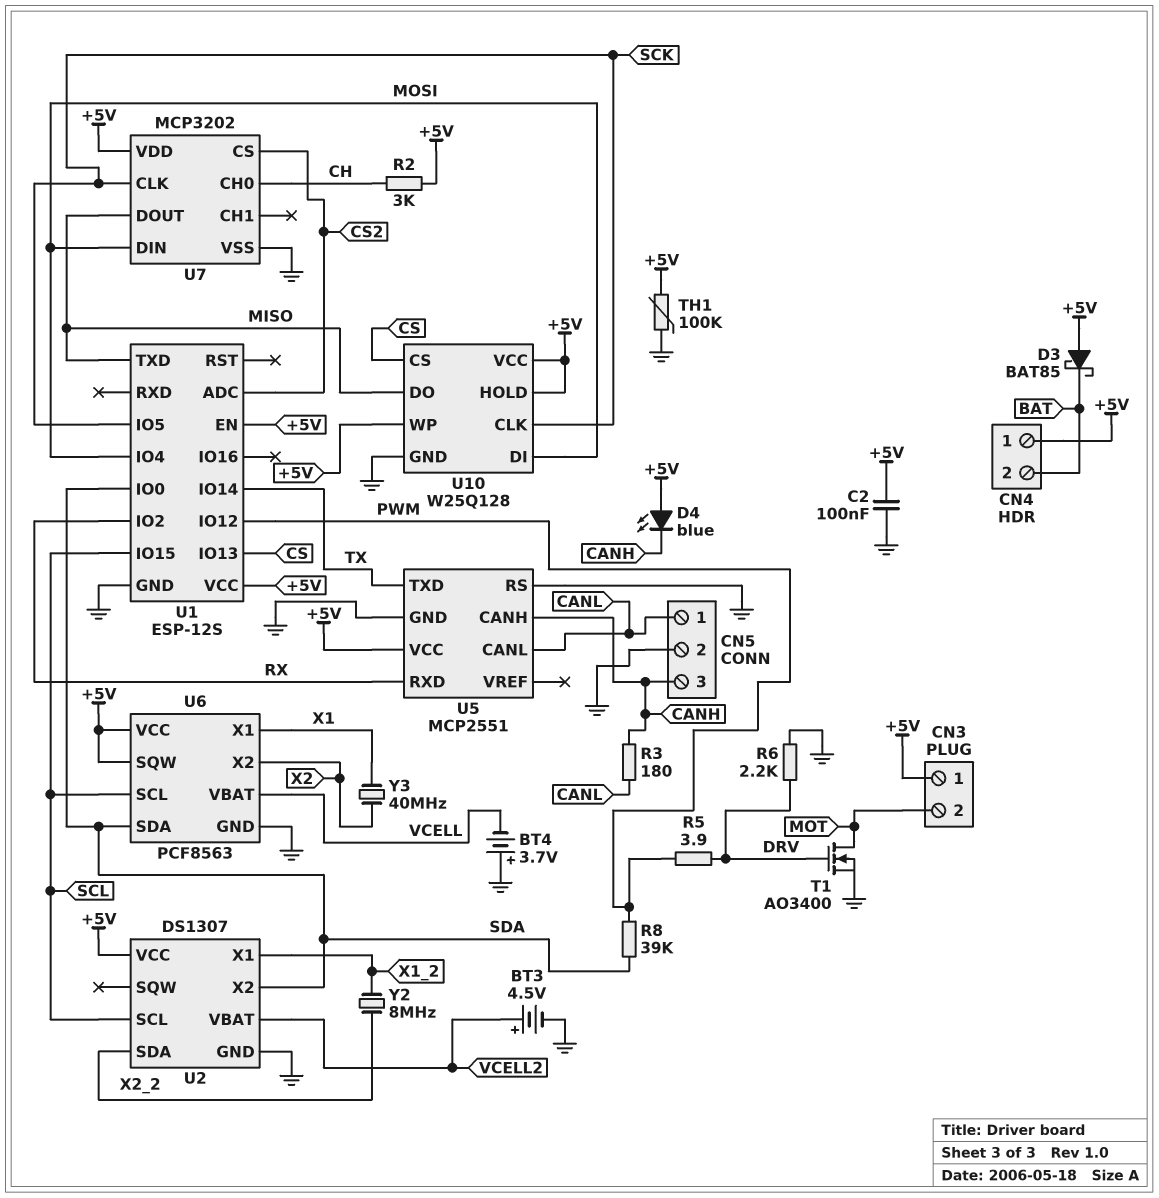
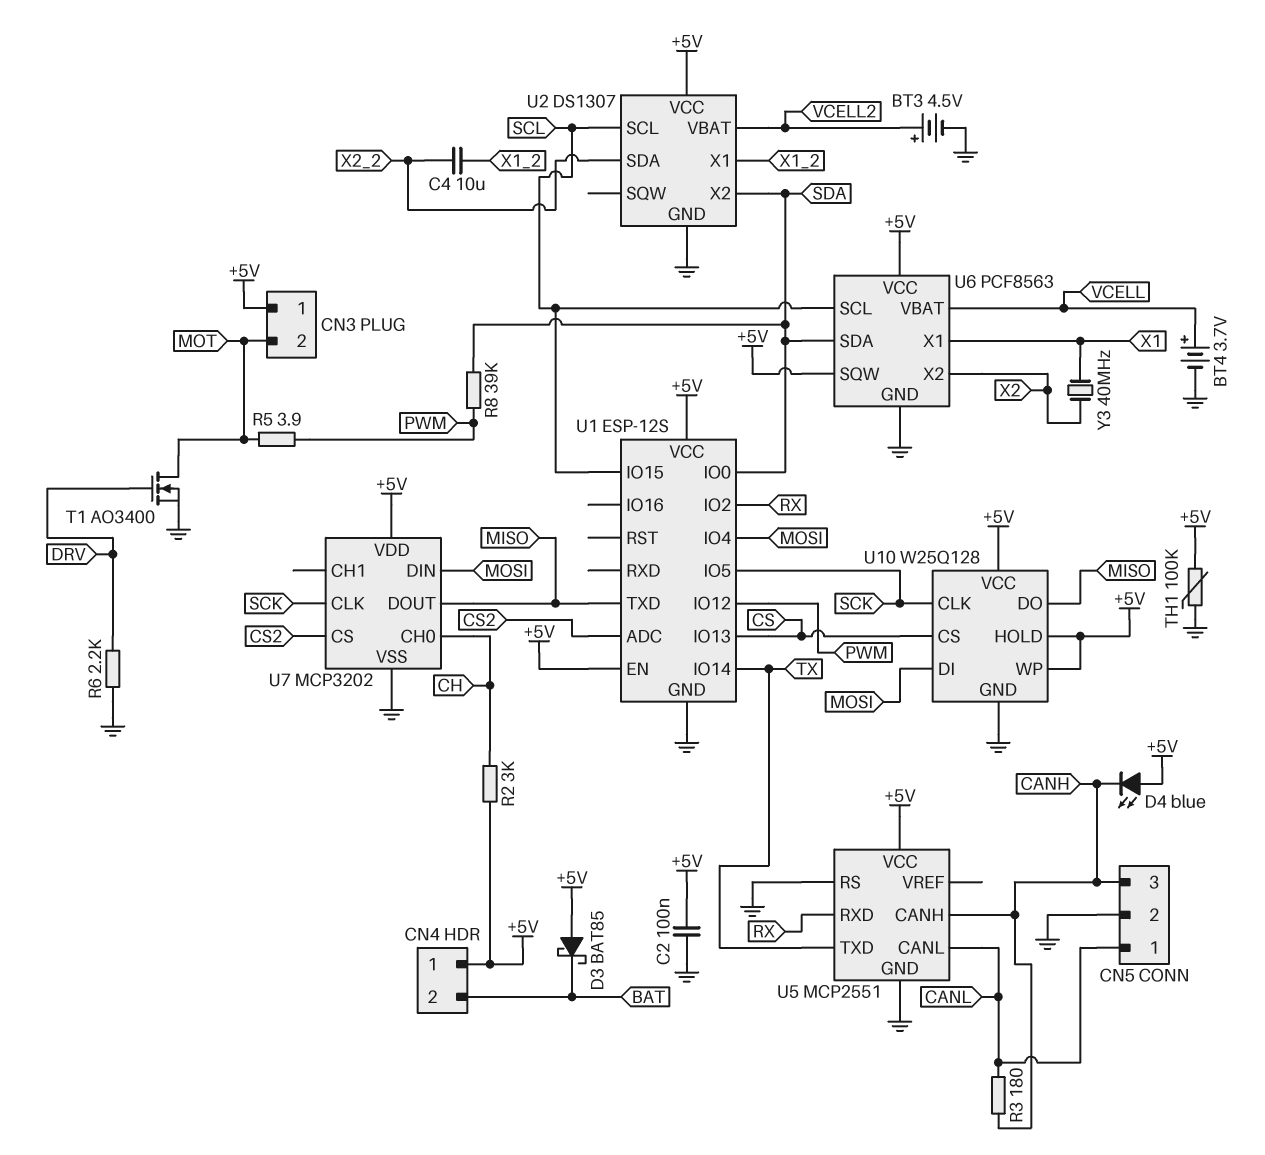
BT4: 3.7V (plus GND, minus VCELL) -> 3.7V (plus VCELL, minus GND)
C4: none -> 10uF (X1_2, X2_2)
R5: 3.9 (DRV, PWM) -> 3.9 (MOT, PWM)
Y2: 8MHz (X1_2, X2_2) -> none

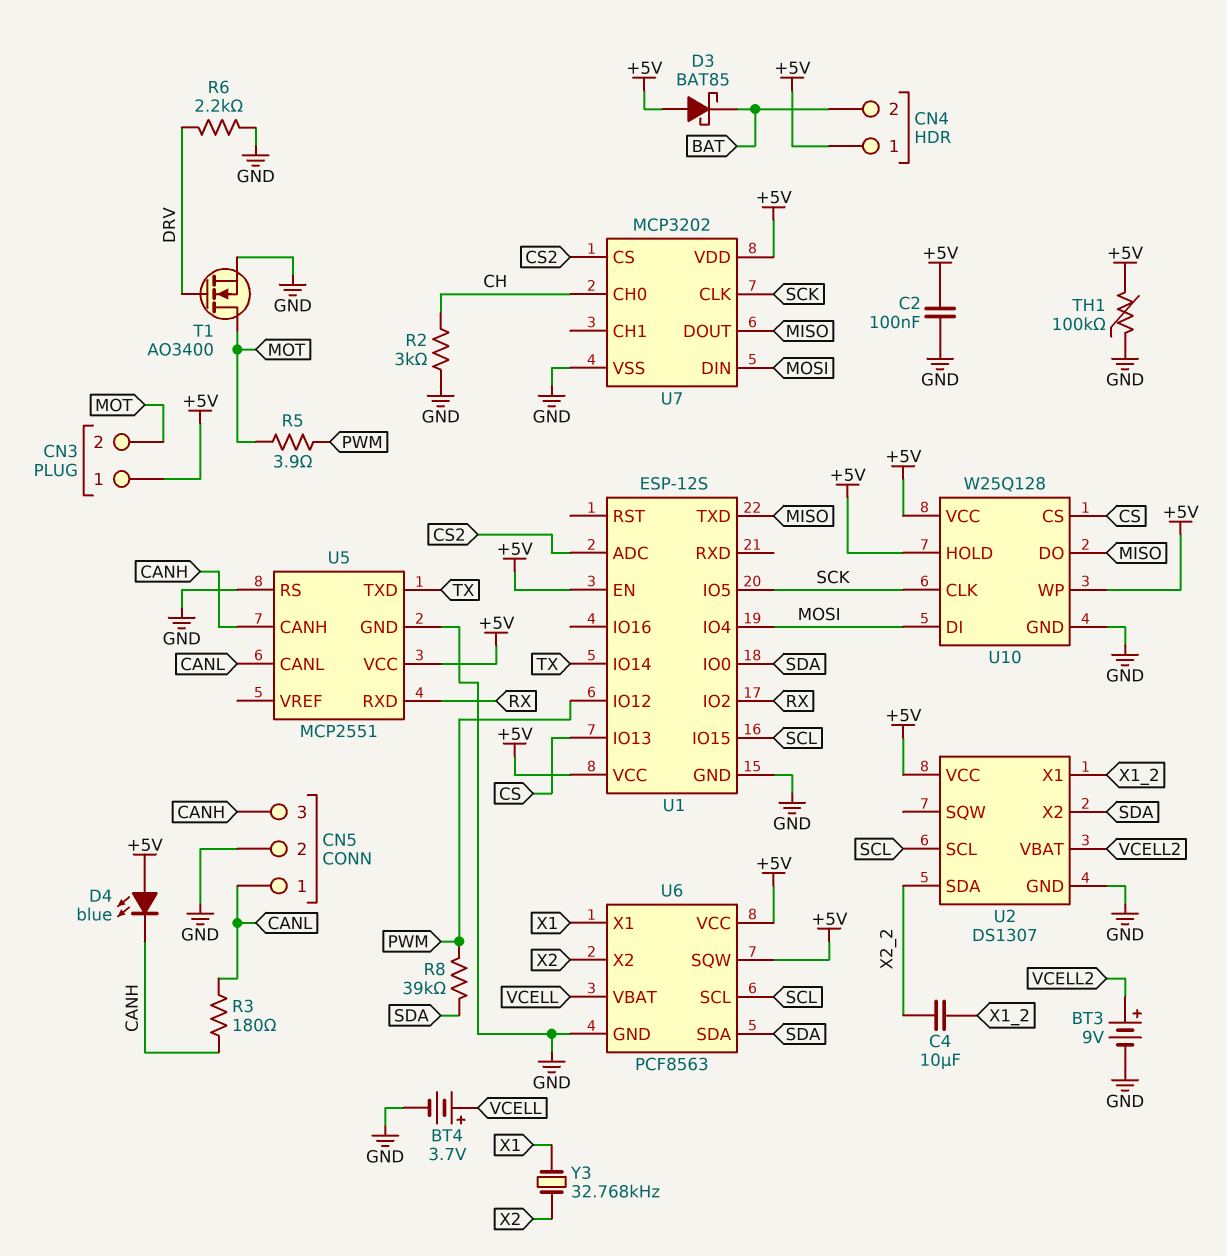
BT3: 4.5V (plus VCELL2, minus GND) -> 9V (plus VCELL2, minus GND)
R2: 3k (+5V, CH) -> 3k (CH, GND)
Y3: 40MHz (X1, X2) -> 32.768kHz (X1, X2)

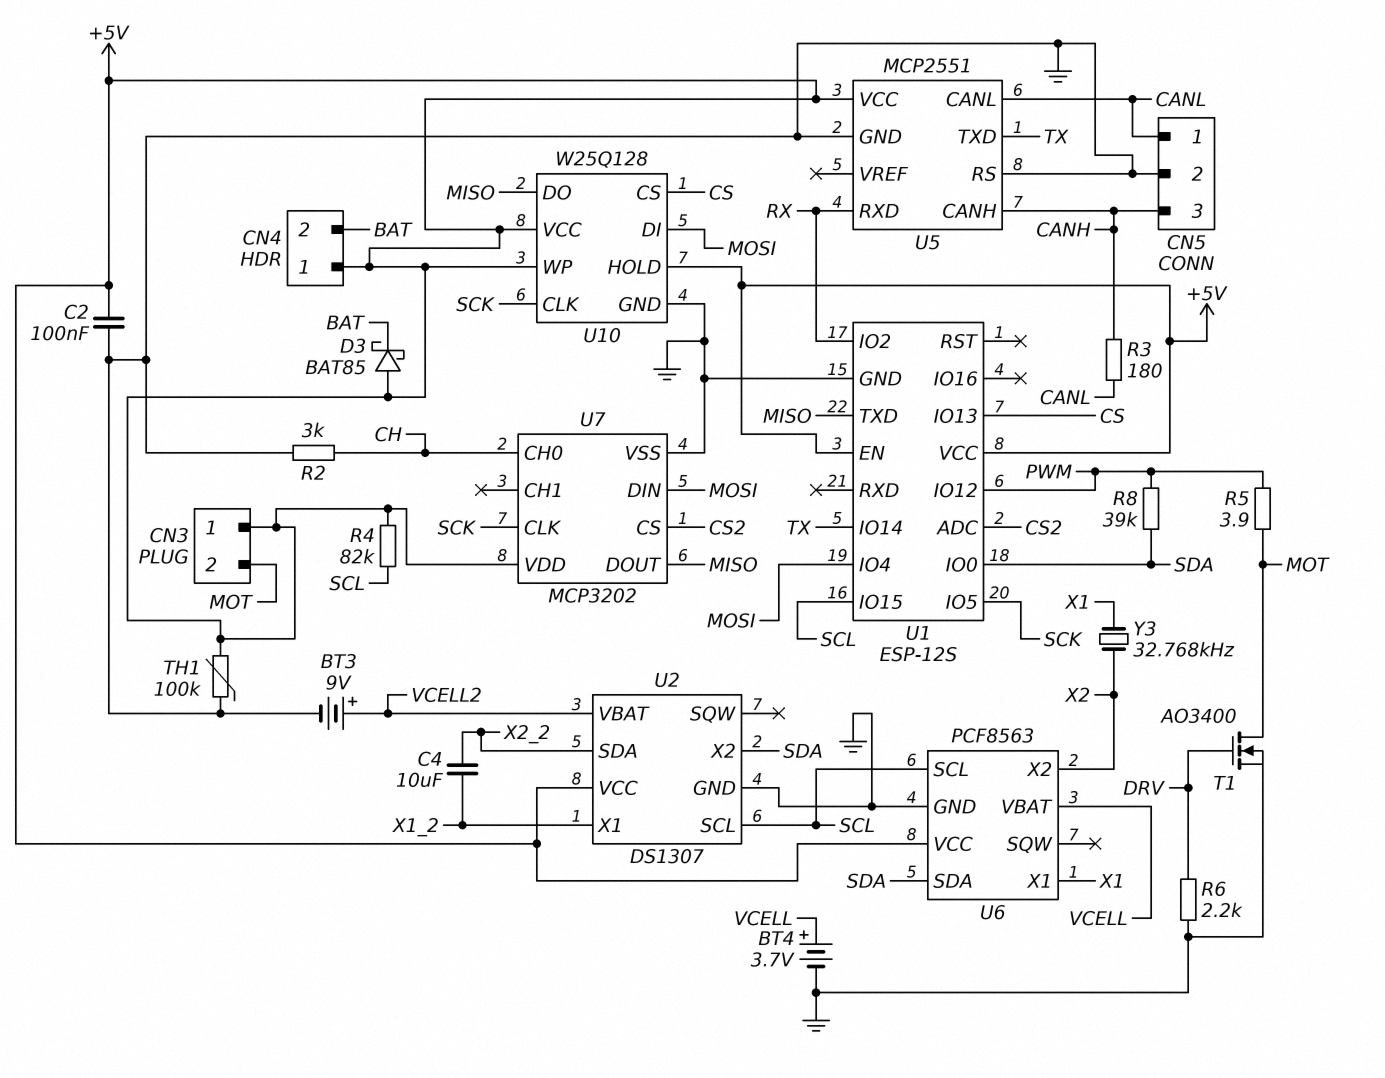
D4: LED blue (A +5V, K CANH) -> none
R4: none -> 82k (+5V, SCL)
U6 pin SQW: +5V -> none

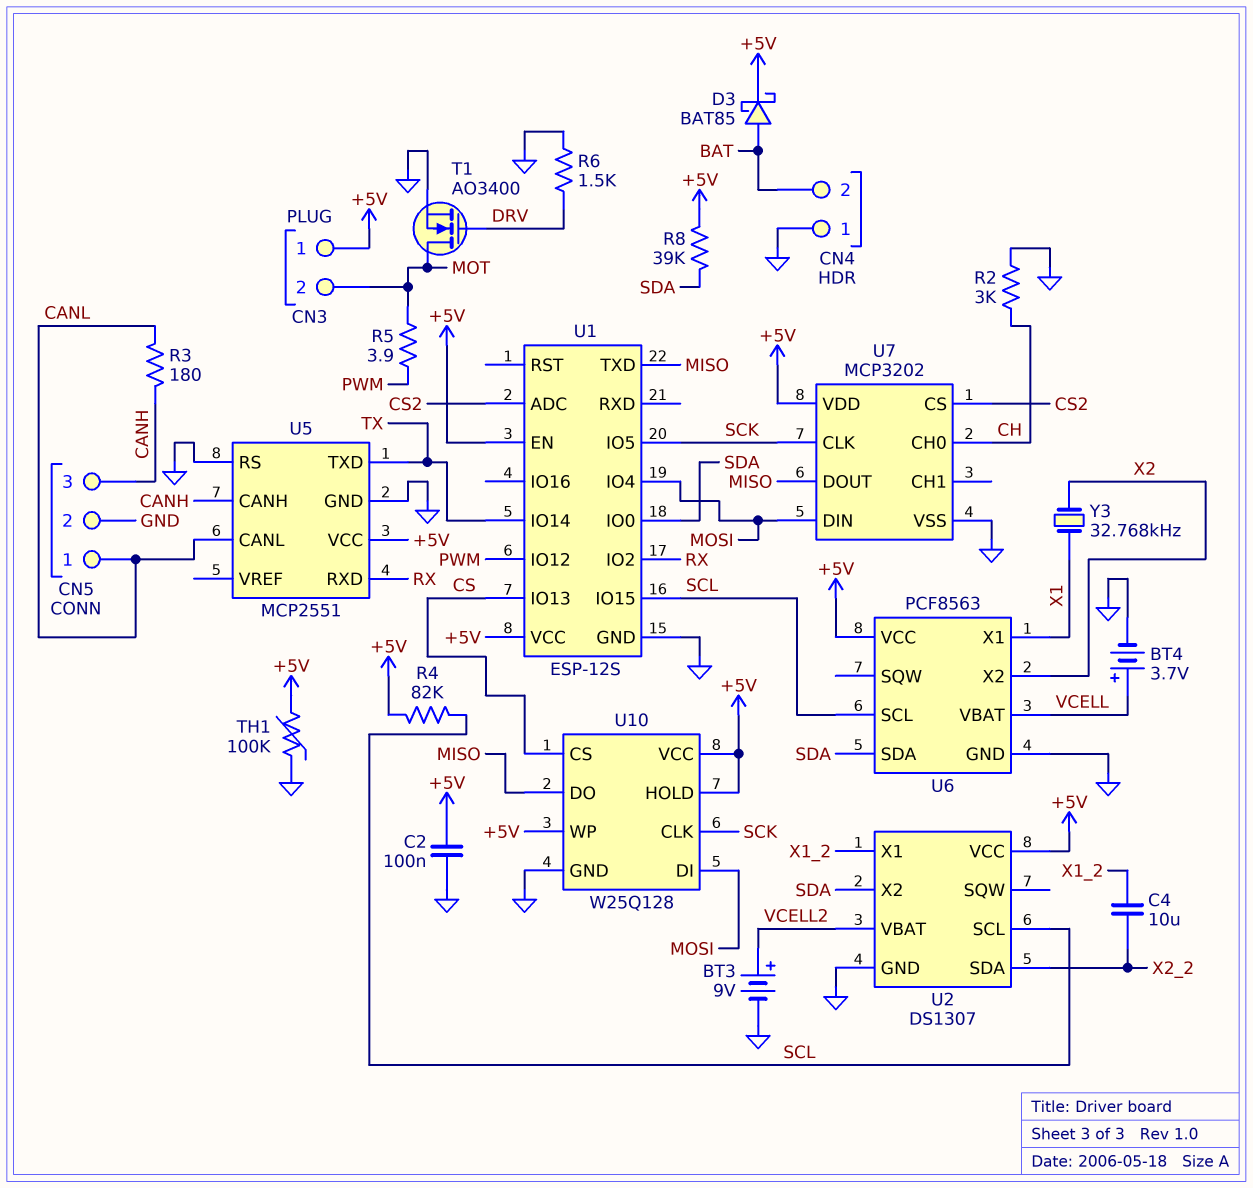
CN4 pin 1: +5V -> GND
D3: schottky BAT85 (A +5V, K BAT) -> schottky BAT85 (A BAT, K +5V)
R6: 2.2k (DRV, GND) -> 1.5k (DRV, GND)
R8: 39k (PWM, SDA) -> 39k (+5V, SDA)

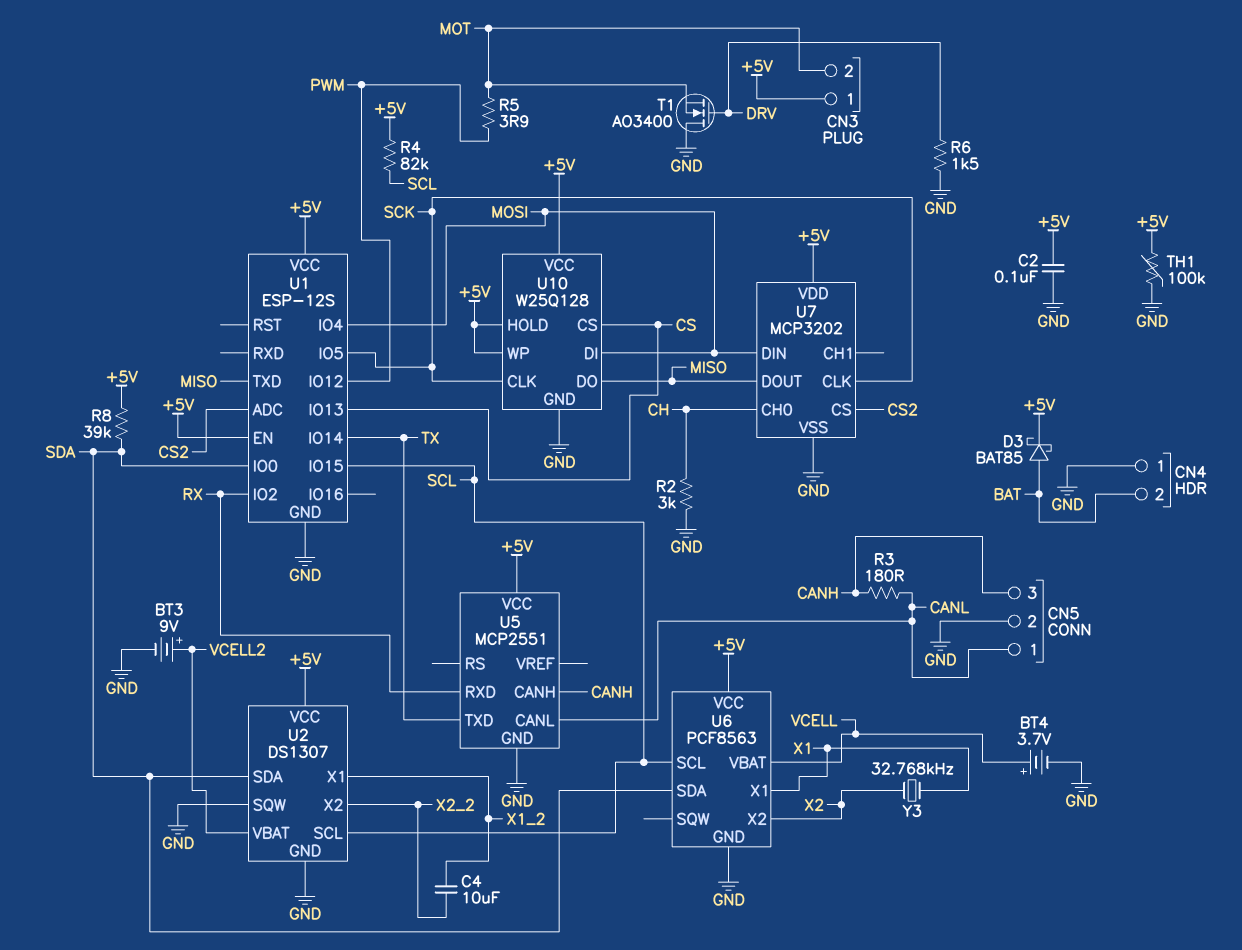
T1: NMOS AO3400 (G DRV, D MOT, S GND) -> NMOS AO3400 (G DRV, D GND, S MOT)
U2 pin SDA: X2_2 -> SDA
U2 pin SQW: none -> GND
U2 pin X2: SDA -> X2_2
U5 pin RS: GND -> none

